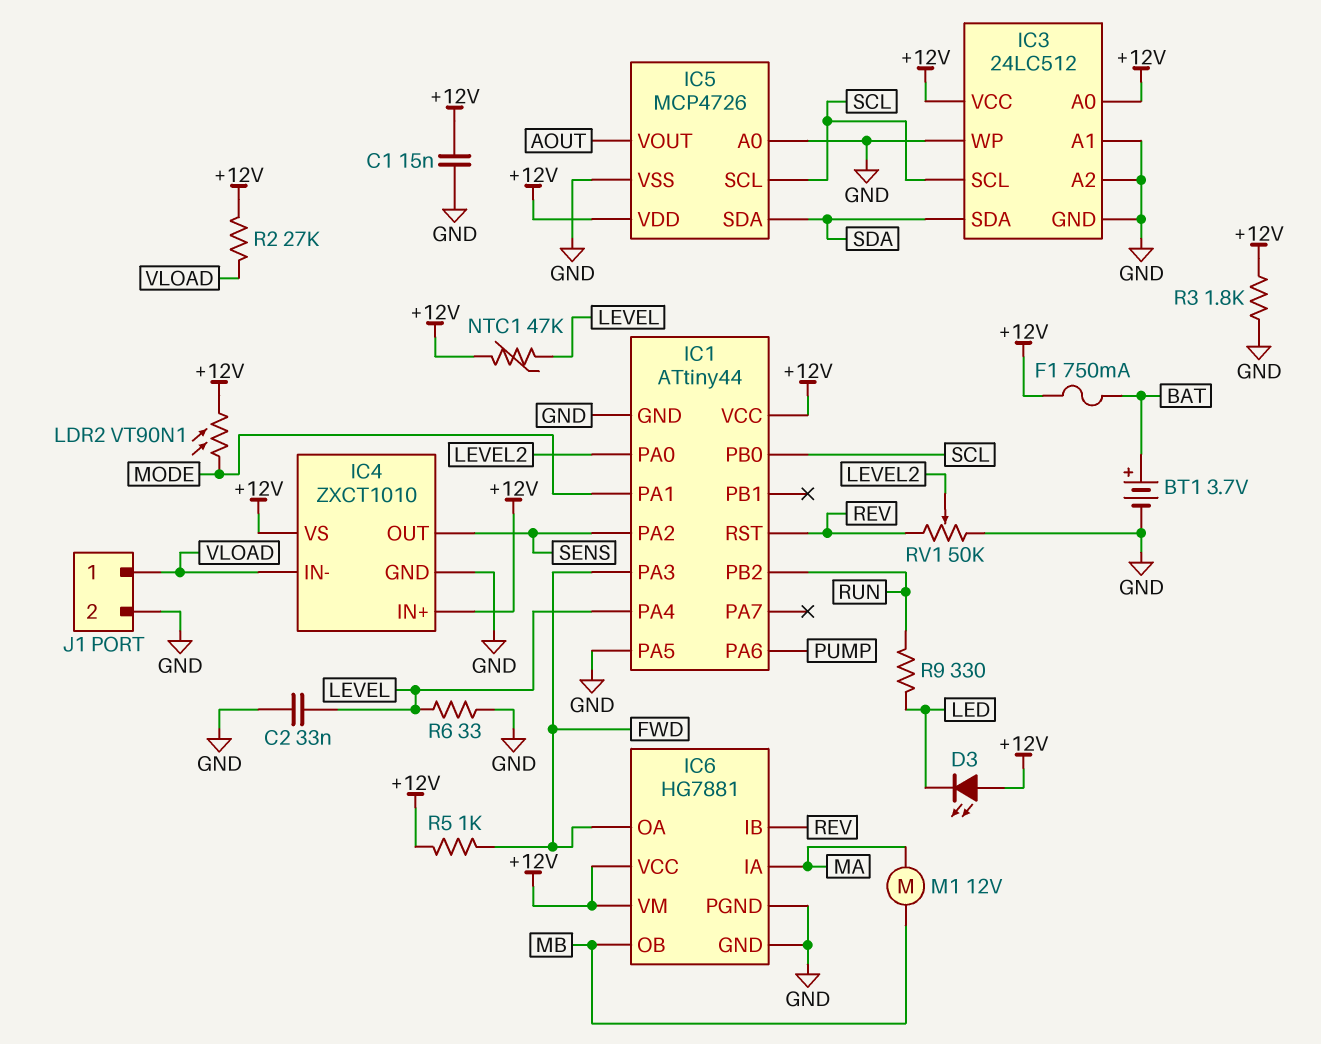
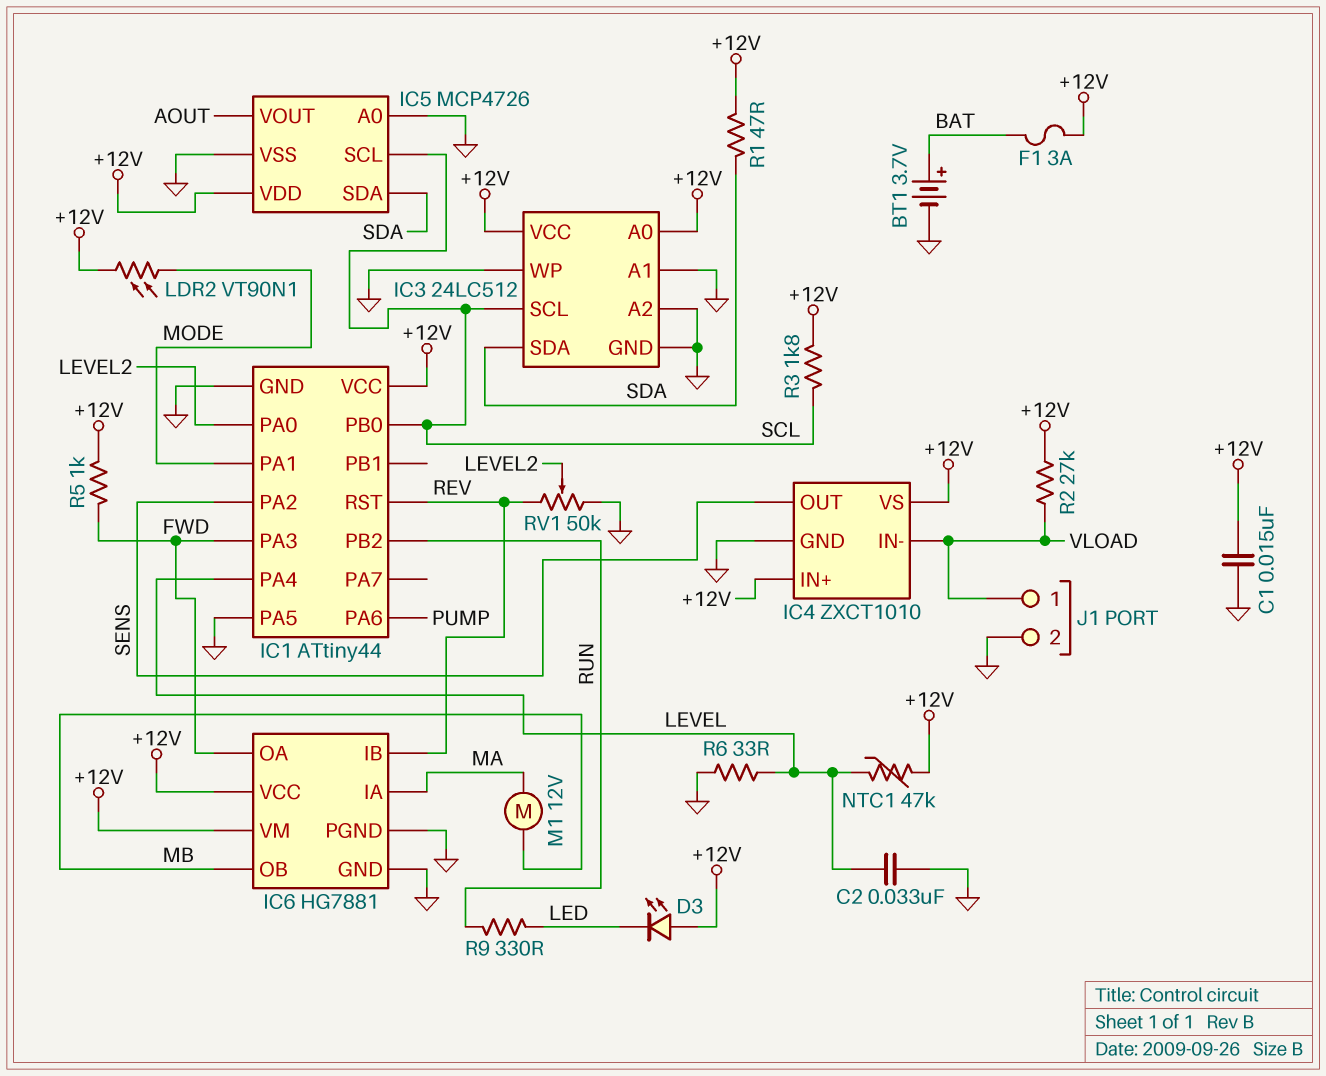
F1: 750mA (+12V, BAT) -> 3A (+12V, BAT)
R1: none -> 47 (+12V, SDA)
R3: 1.8k (+12V, GND) -> 1.8k (+12V, SCL)

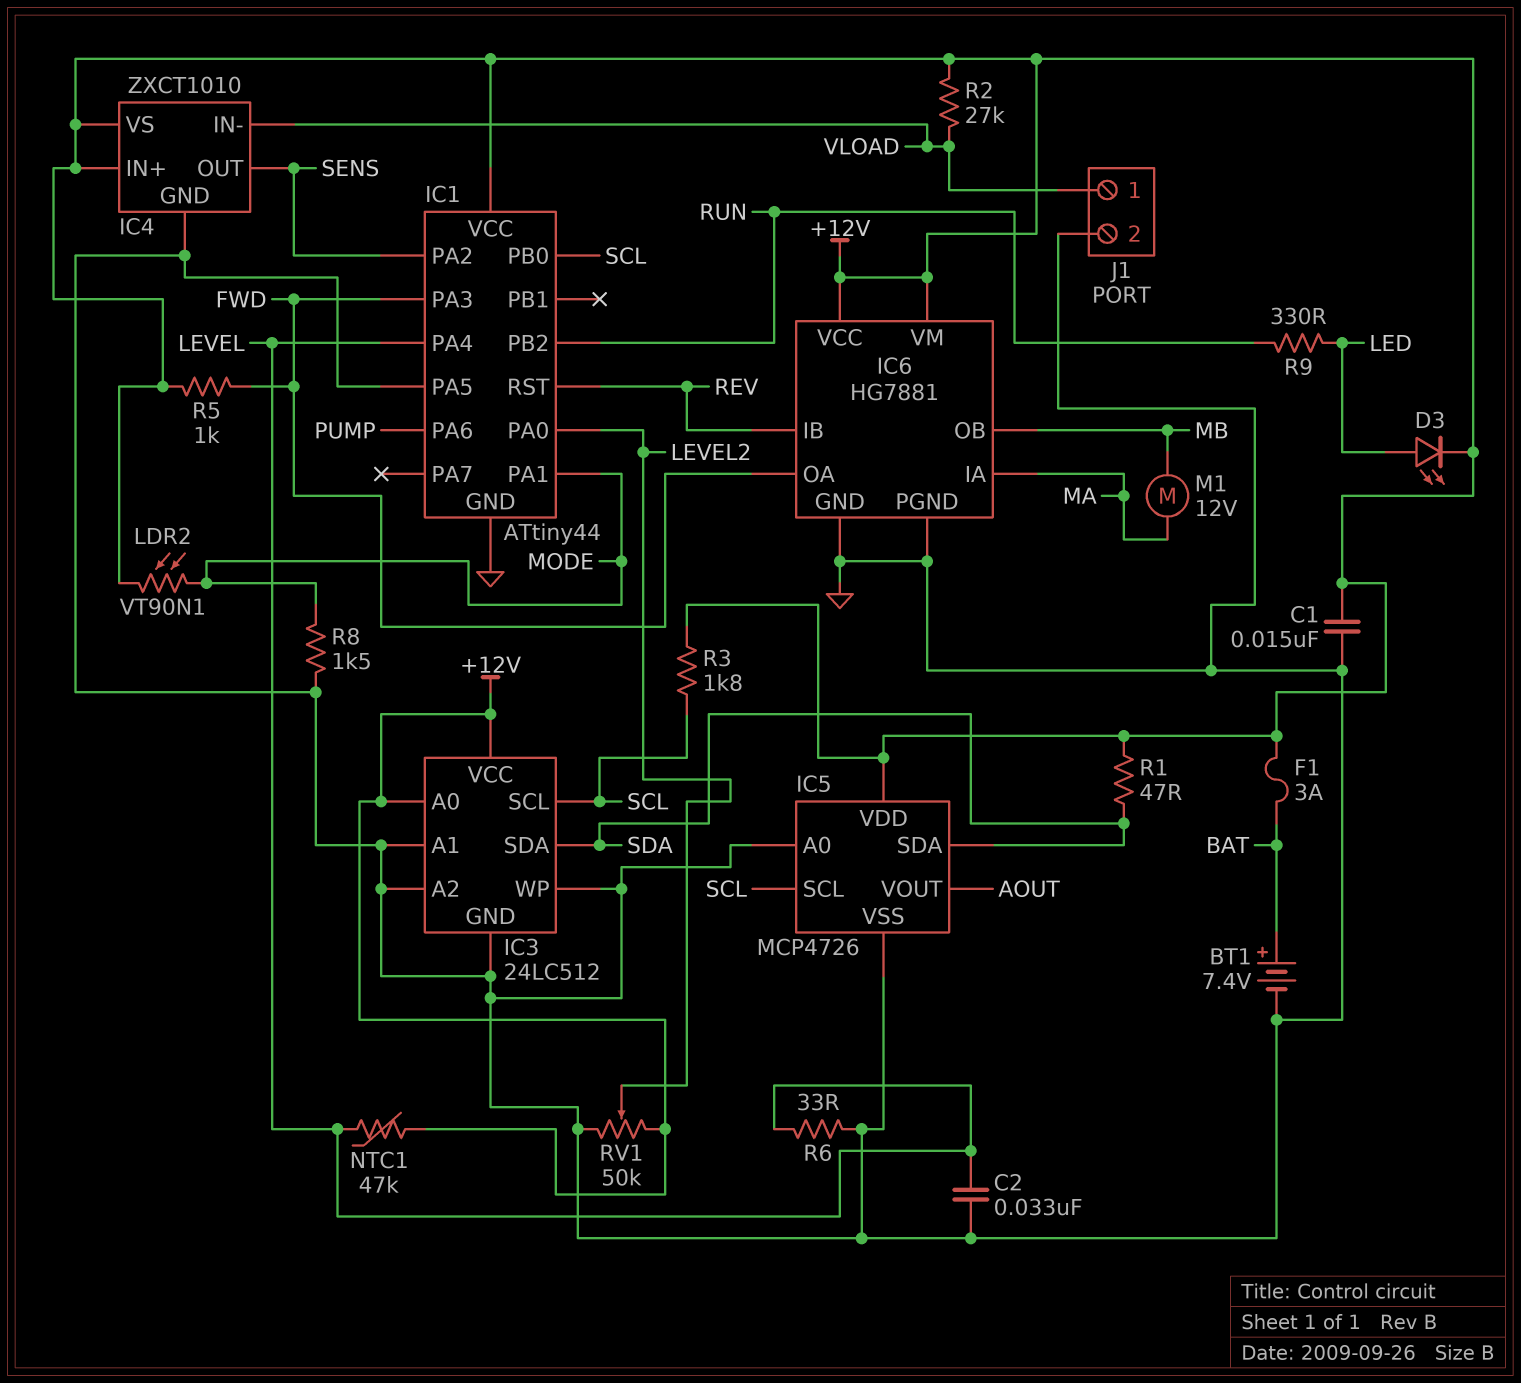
BT1: 3.7V (plus BAT, minus GND) -> 7.4V (plus BAT, minus GND)
D3: LED (A +12V, K LED) -> LED (A LED, K +12V)
R8: none -> 1.5k (GND, MODE)
RV1: 50k (GND, REV, wiper LEVEL2) -> 50k (+12V, GND, wiper LEVEL2)

